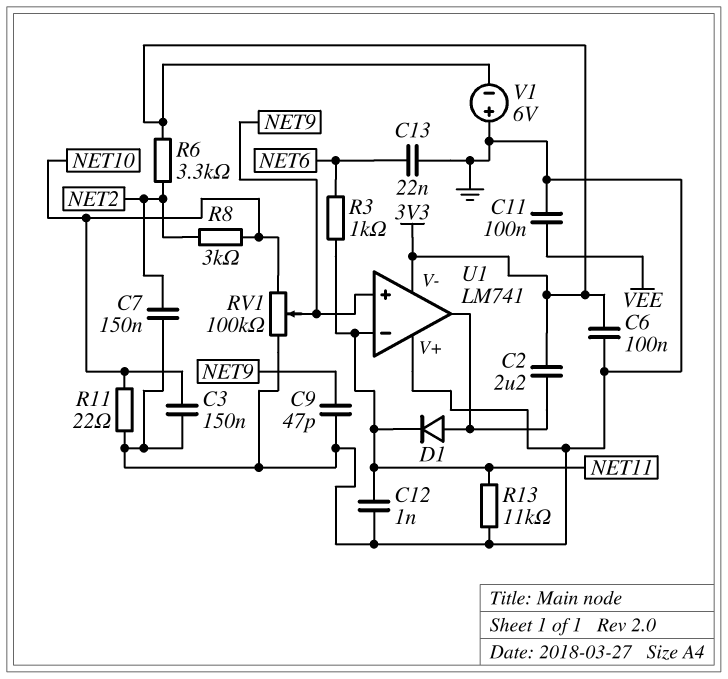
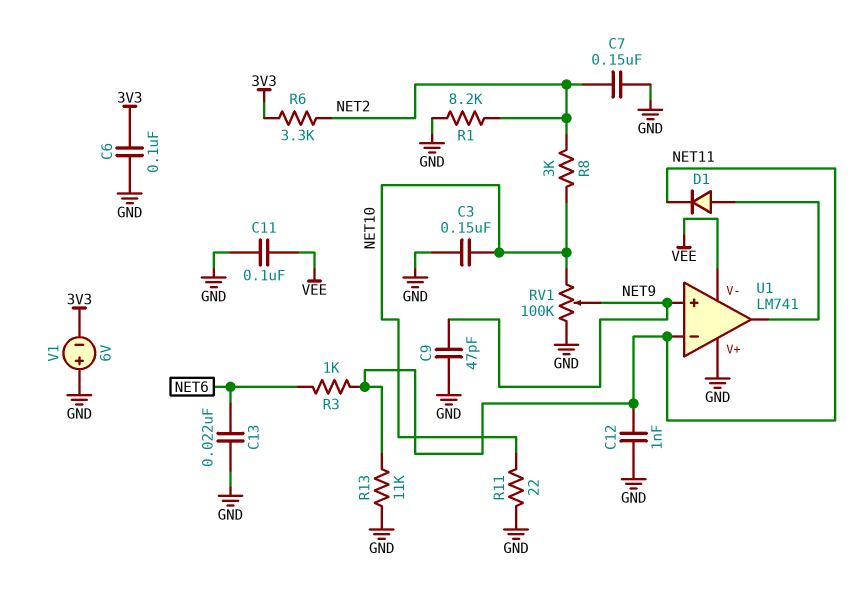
C2: 2.2uF (3V3, U1/out) -> none
R1: none -> 8.2k (GND, NET2)
U1 pin V-: 3V3 -> VEE

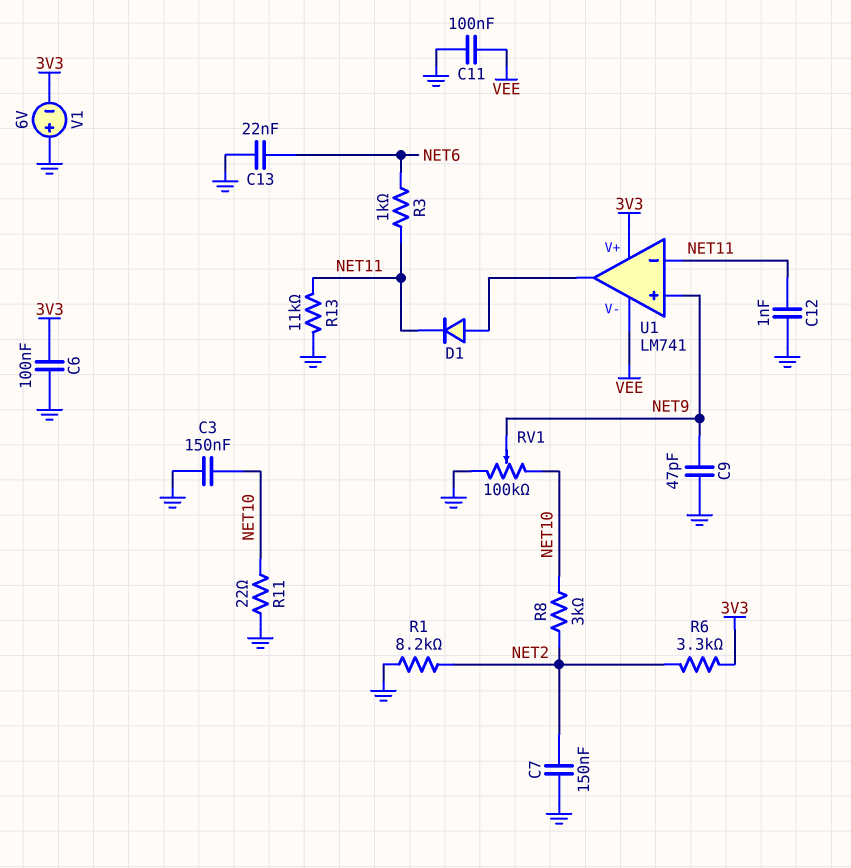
U1 pin V+: GND -> 3V3

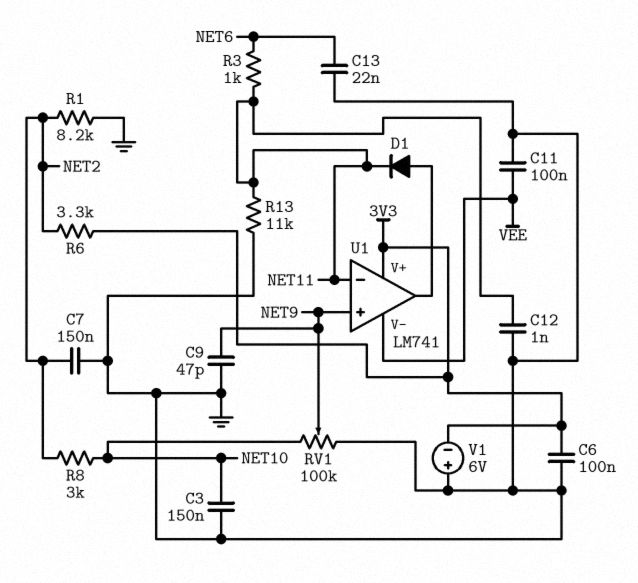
R11: 22 (GND, NET10) -> none

